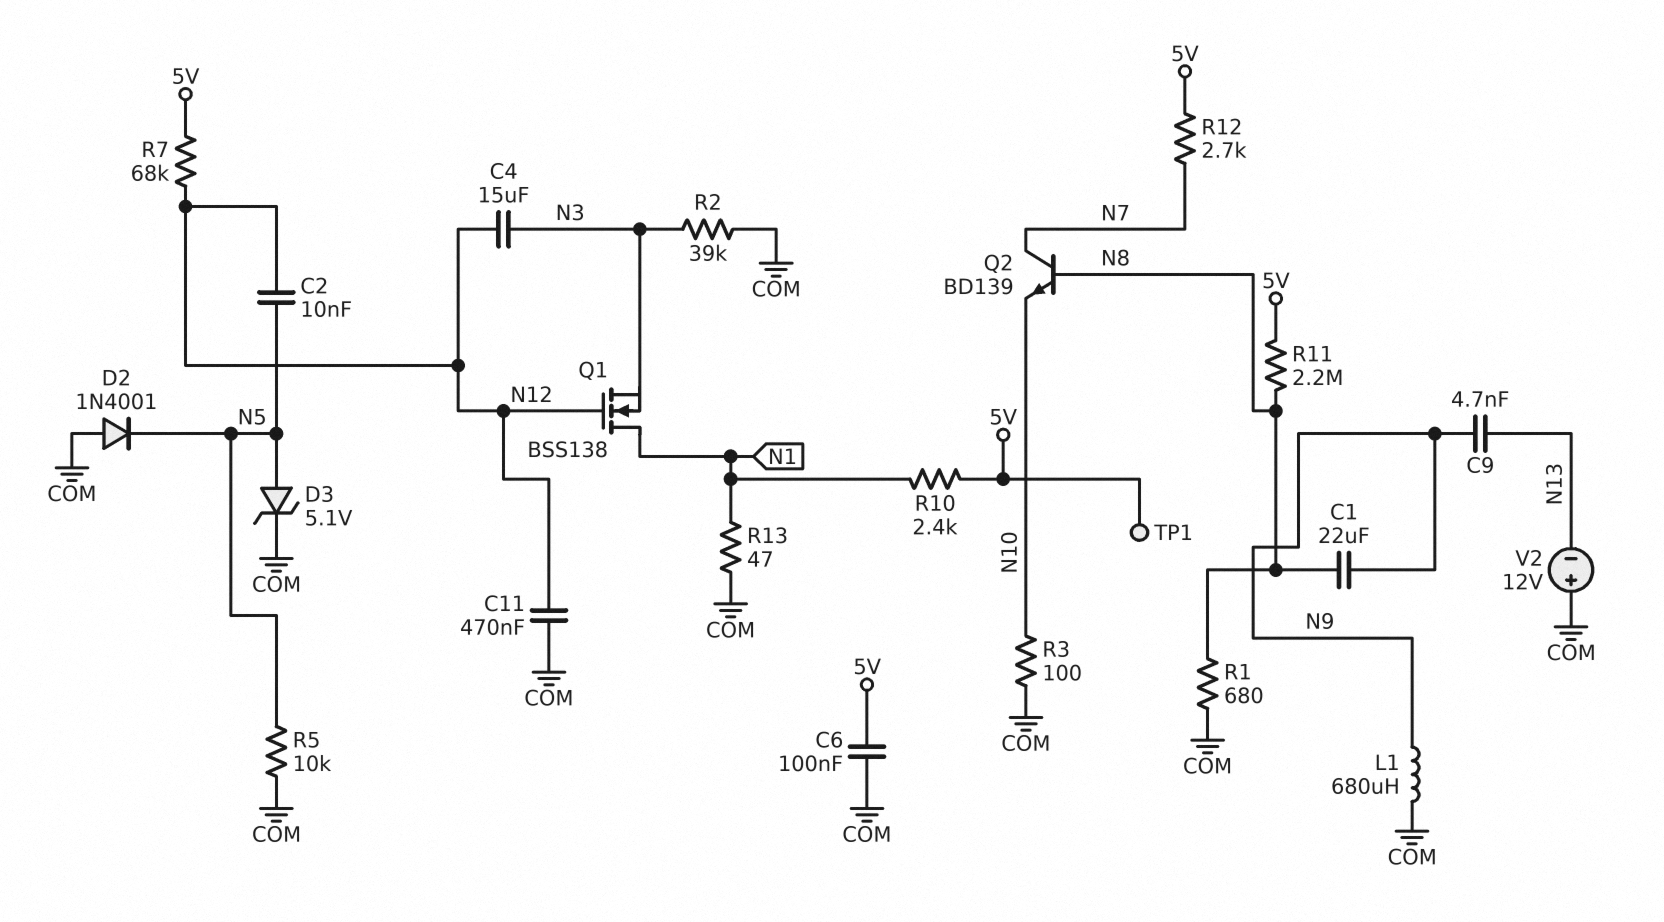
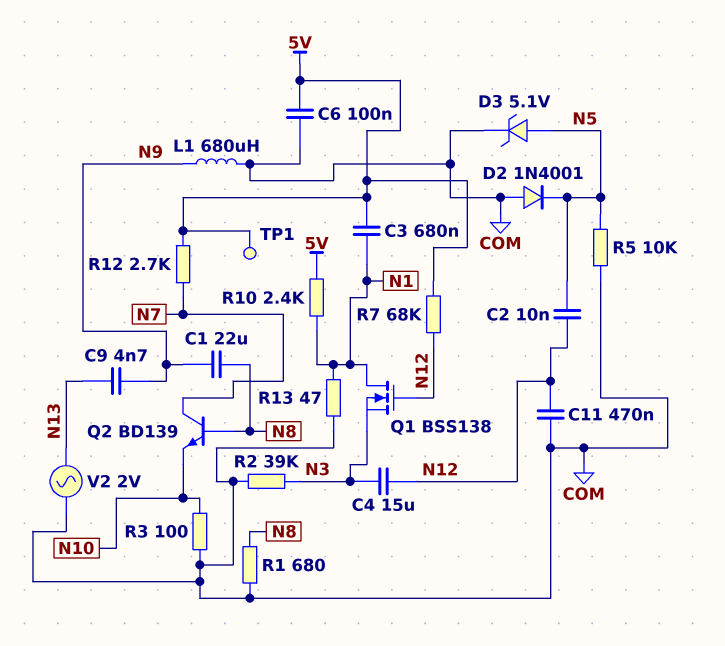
C3: none -> 680nF (5V, N1)
R11: 2.2M (5V, N8) -> none
V2: 12V (plus COM, minus N13) -> AC 2V (COM, N13)

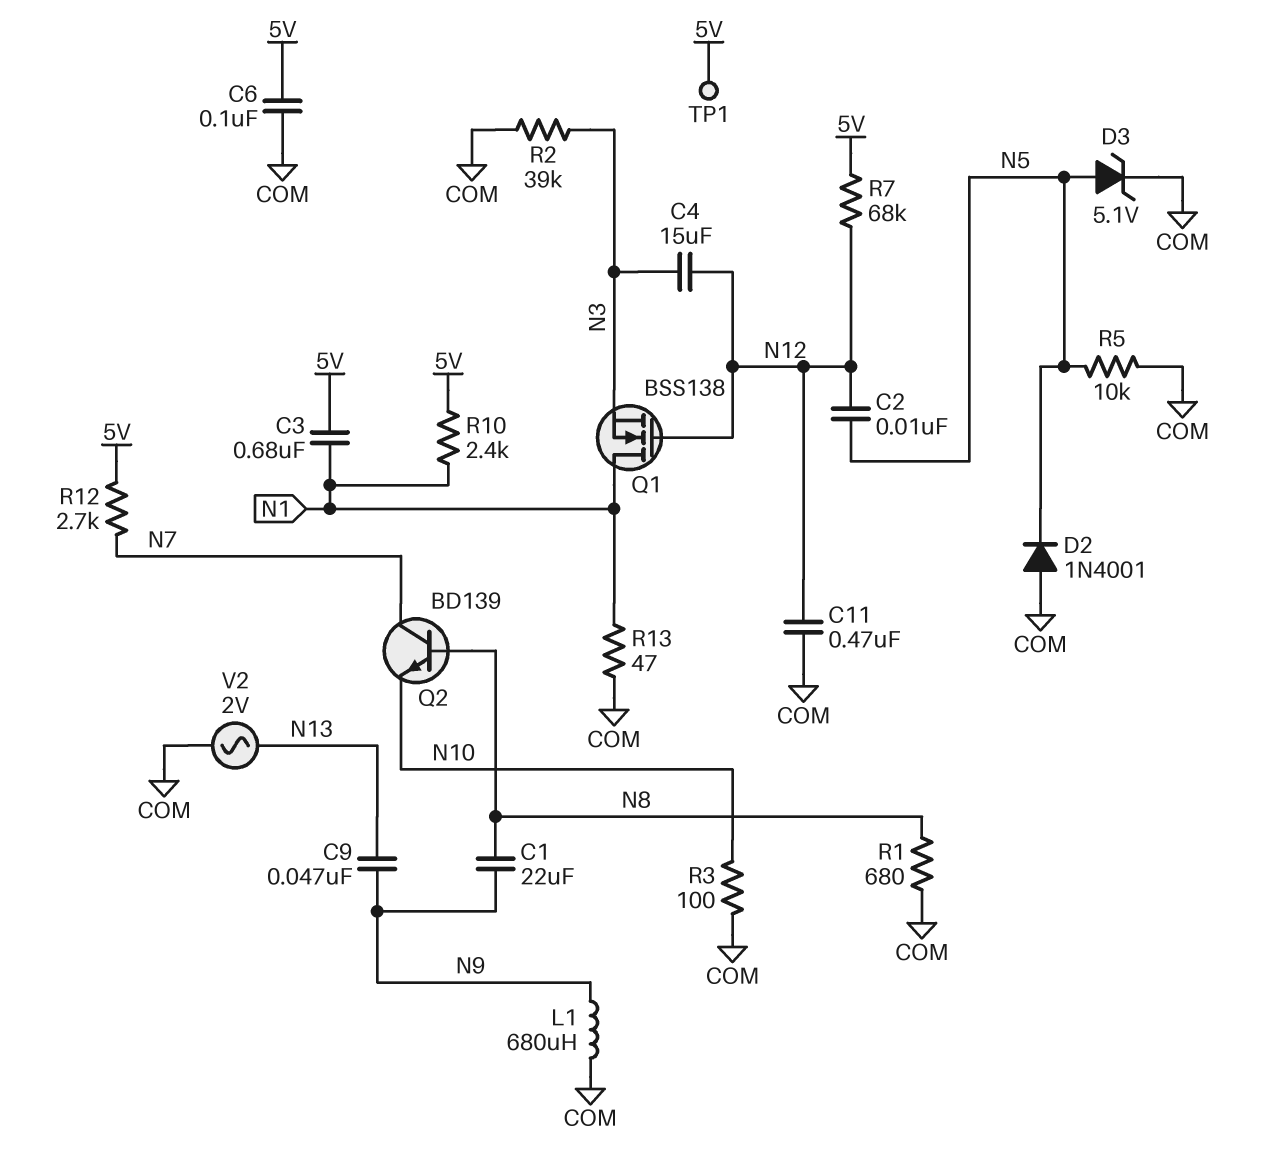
C9: 4.7nF (N9, N13) -> 47nF (N9, N13)

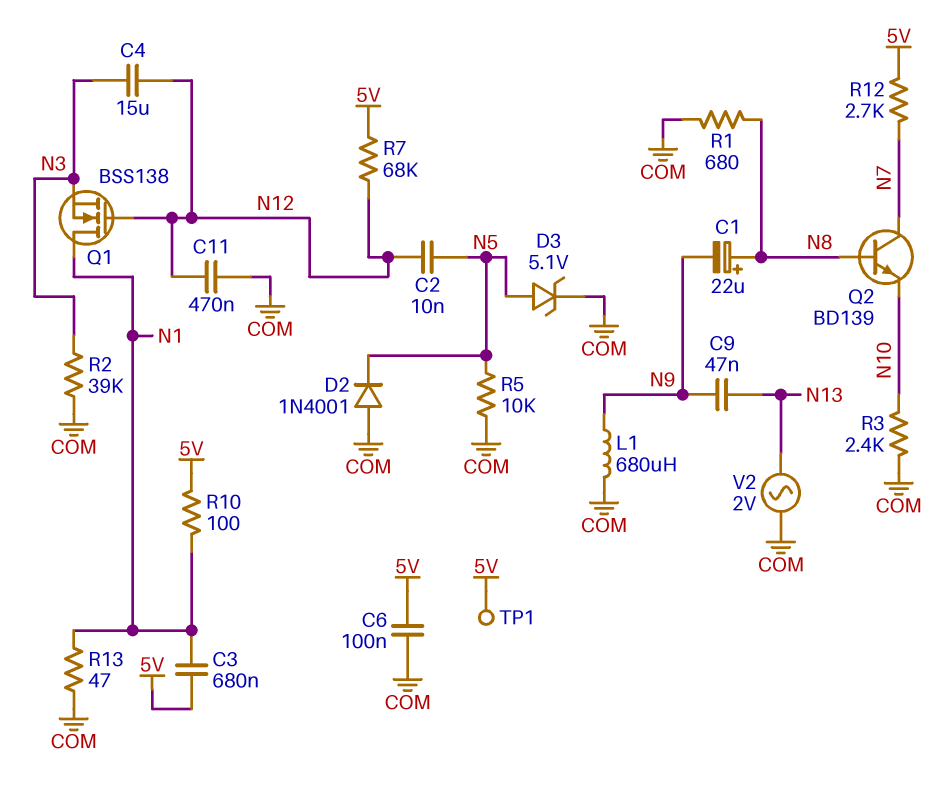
C1: 22uF (N8, N9) -> 22uF (plus N8, minus N9)
R3: 100 (COM, N10) -> 2.4k (COM, N10)
R10: 2.4k (5V, N1) -> 100 (5V, N1)

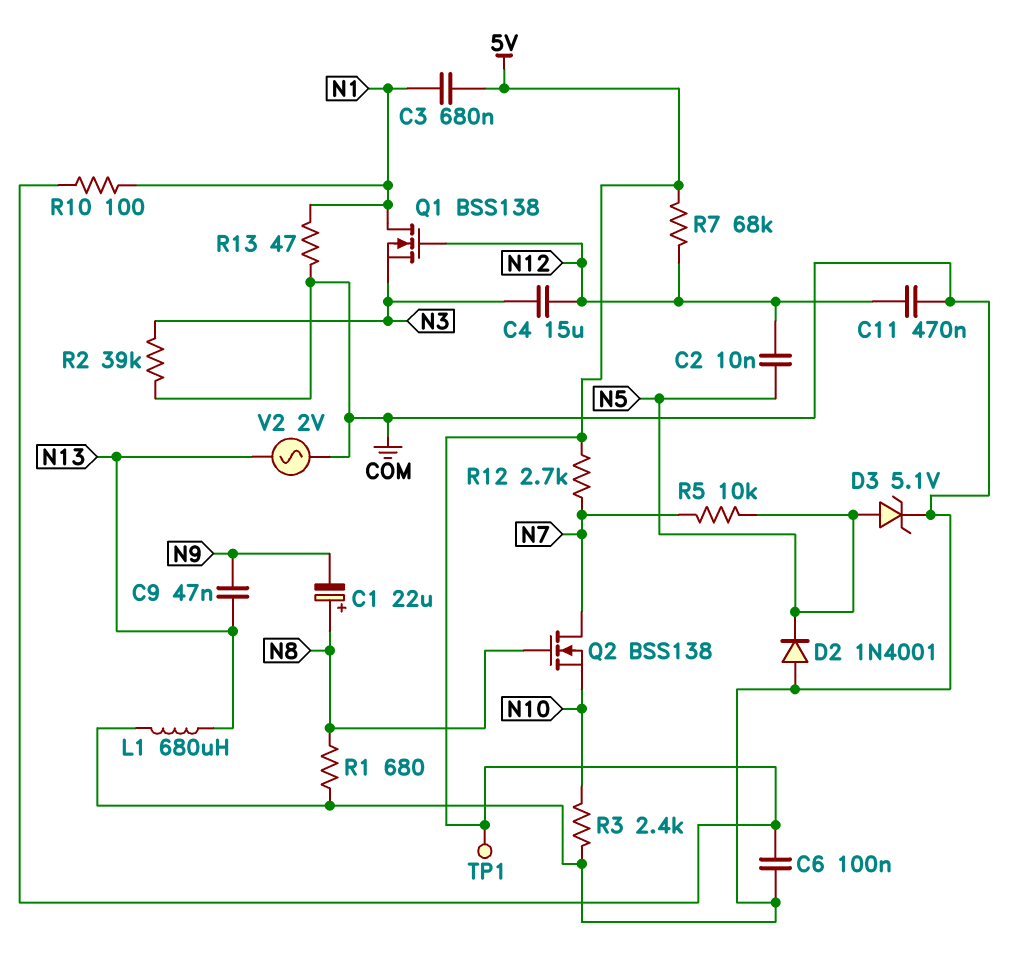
L1: 680uH (COM, N9) -> 680uH (COM, N13)
Q2: NPN BD139 (B N8, C N7, E N10) -> NMOS BSS138 (G N8, D N7, S N10)
R5: 10k (COM, N5) -> 10k (N5, N7)

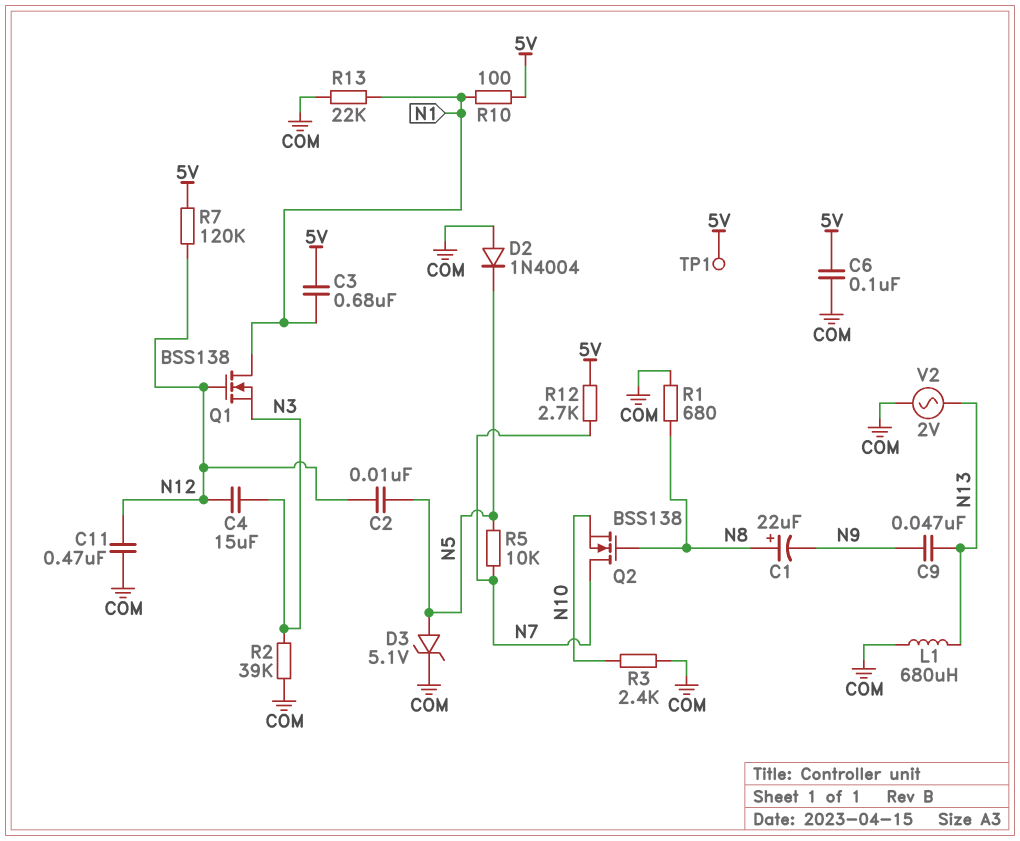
D2: diode 1N4001 (A COM, K N5) -> diode 1N4004 (A COM, K N5)
R7: 68k (5V, N12) -> 120k (5V, N12)
R13: 47 (COM, N1) -> 22k (COM, N1)

